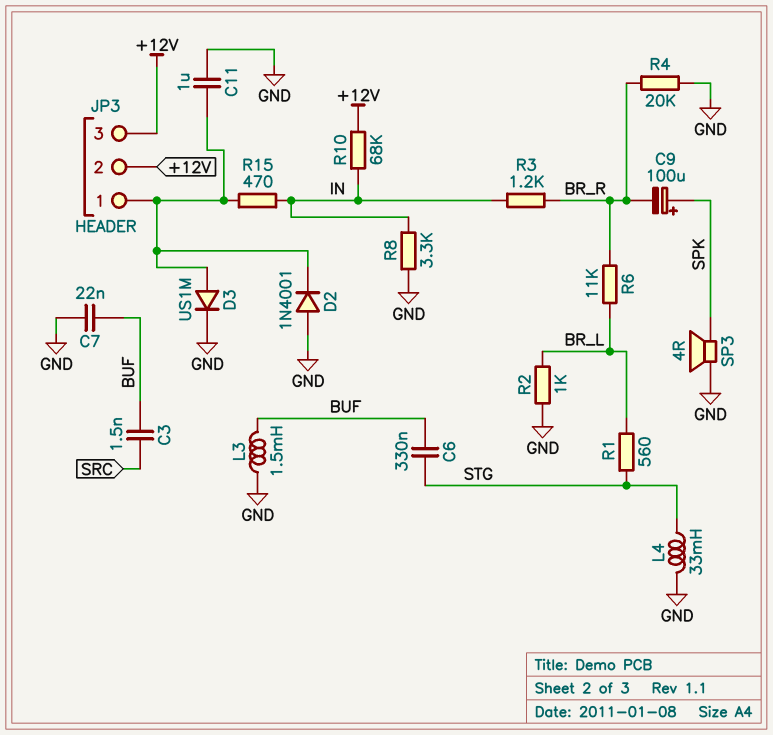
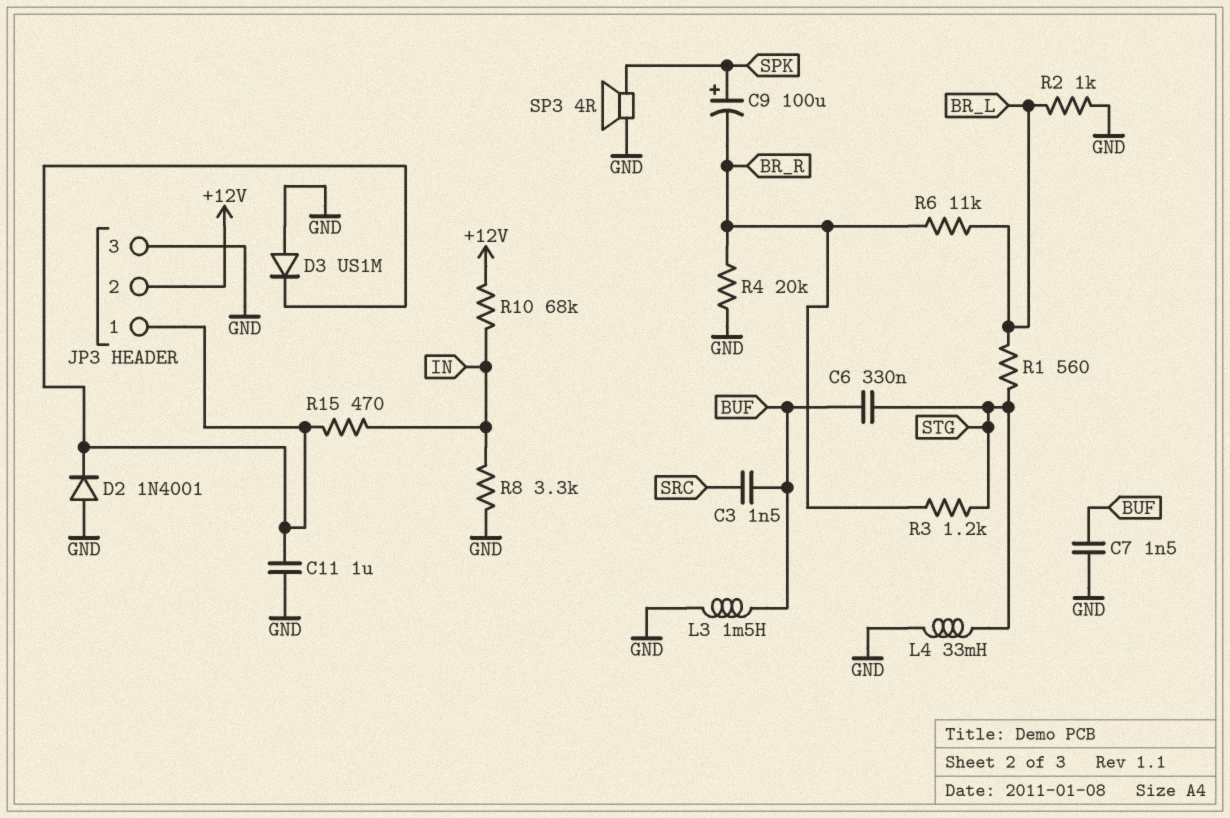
C7: 22nF (BUF, GND) -> 1.5nF (BUF, GND)
D3: diode US1M (A JP3/1, K GND) -> diode US1M (A GND, K JP3/1)
JP3 pin 3: +12V -> GND
R3: 1.2k (BR_R, IN) -> 1.2k (BR_R, STG)

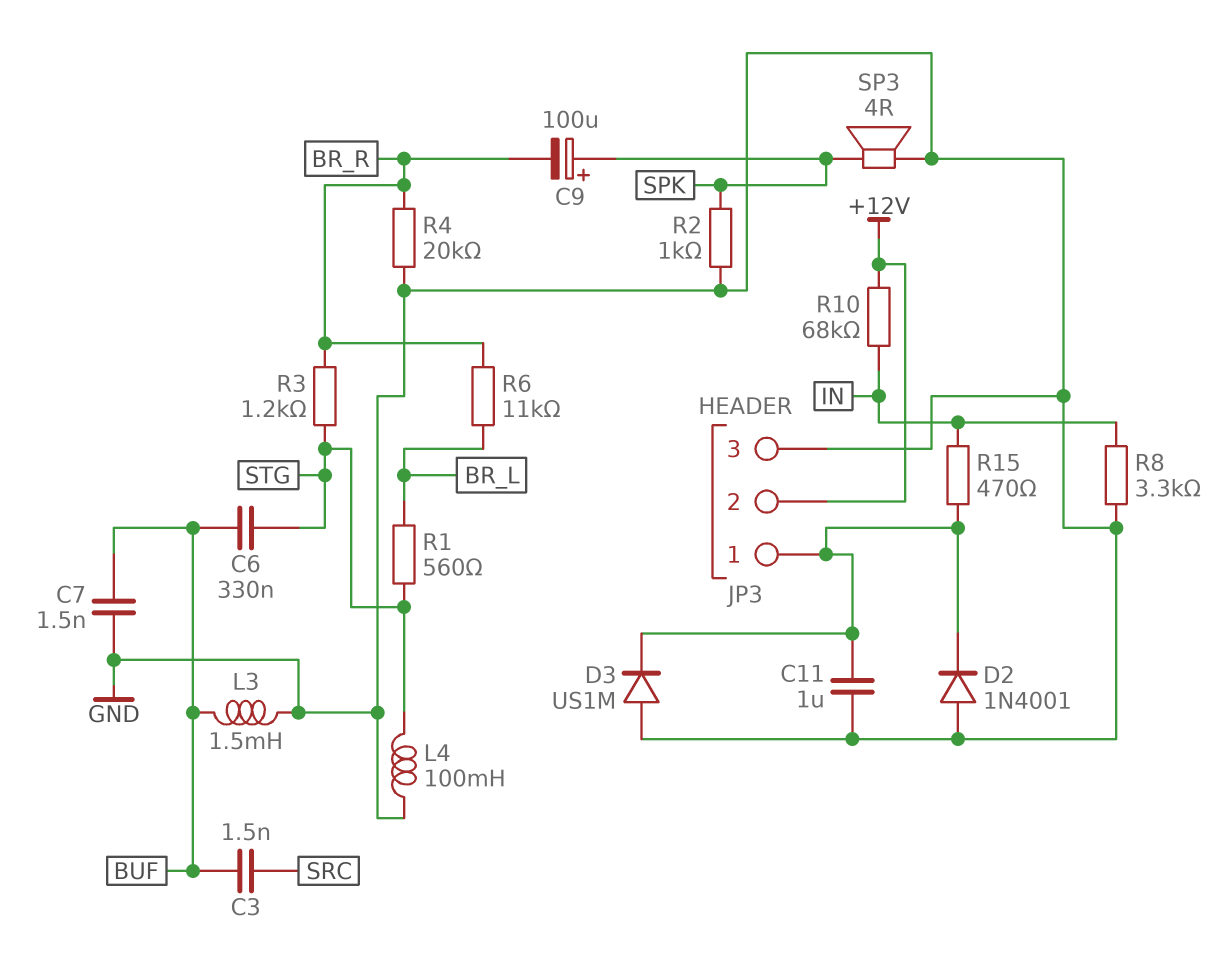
L4: 33mH (GND, STG) -> 100mH (GND, STG)
R2: 1k (BR_L, GND) -> 1k (GND, SPK)

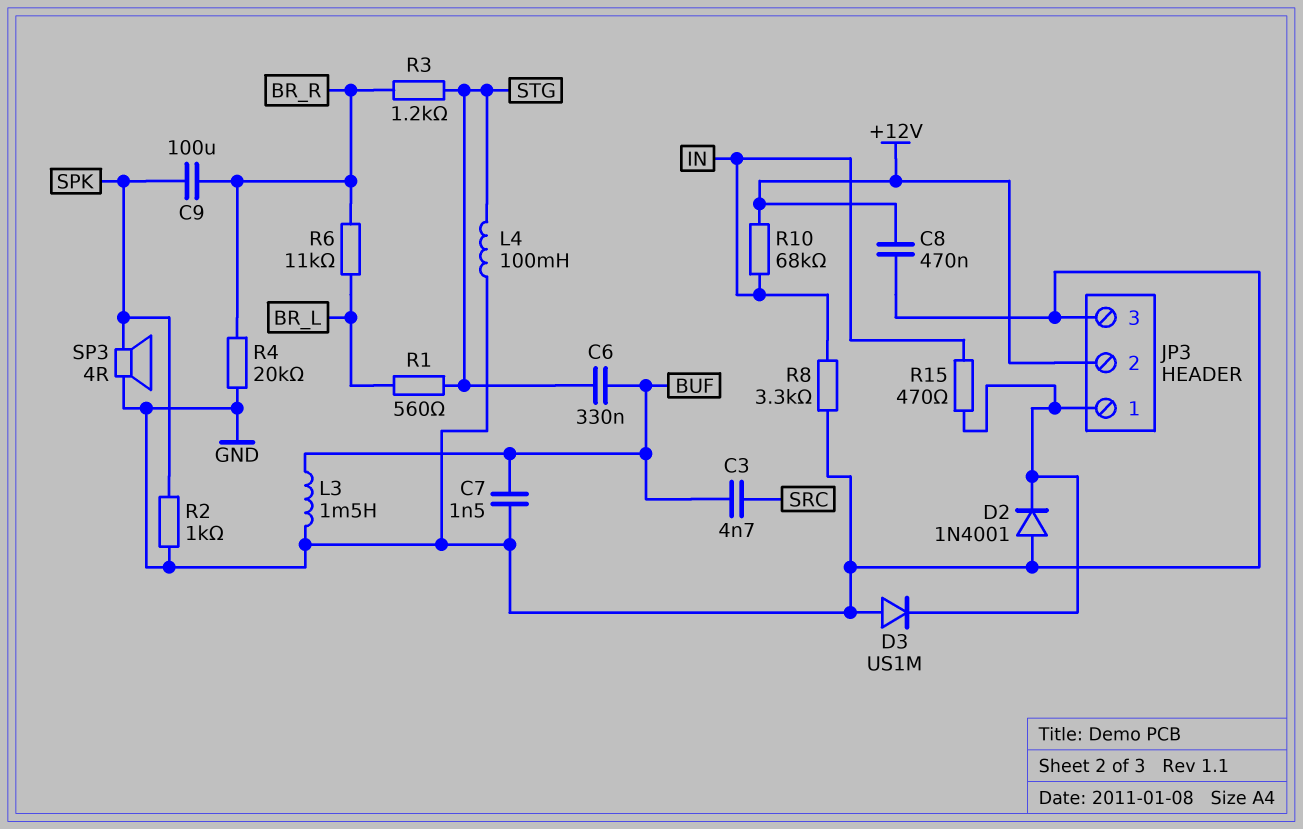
C3: 1.5nF (BUF, SRC) -> 4.7nF (BUF, SRC)
C8: none -> 470nF (+12V, GND)
C9: 100uF (plus SPK, minus BR_R) -> 100uF (BR_R, SPK)
C11: 1uF (GND, JP3/1) -> none

